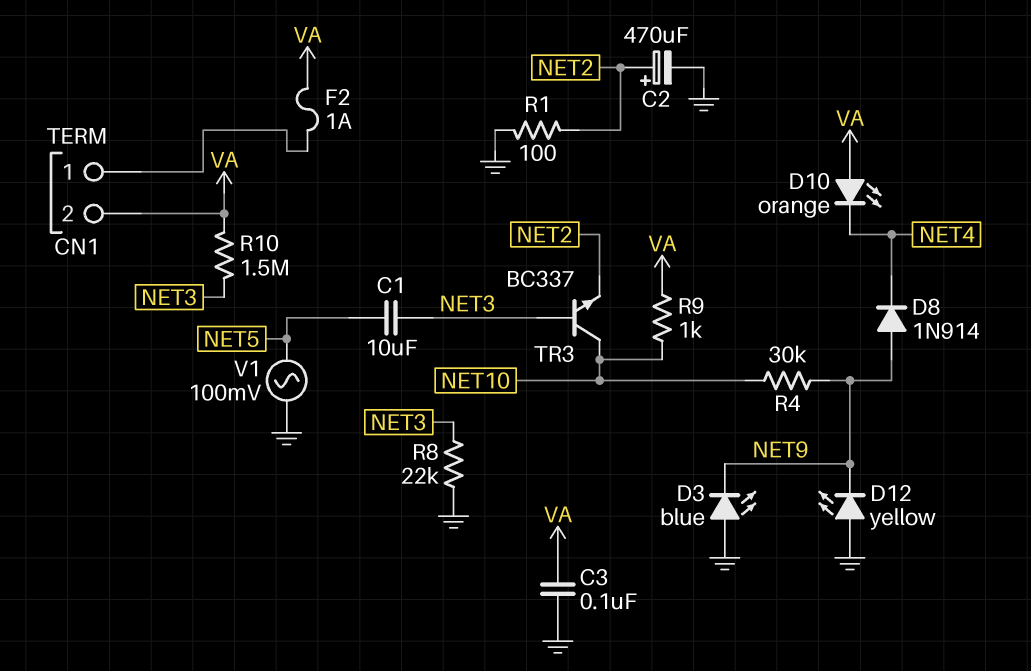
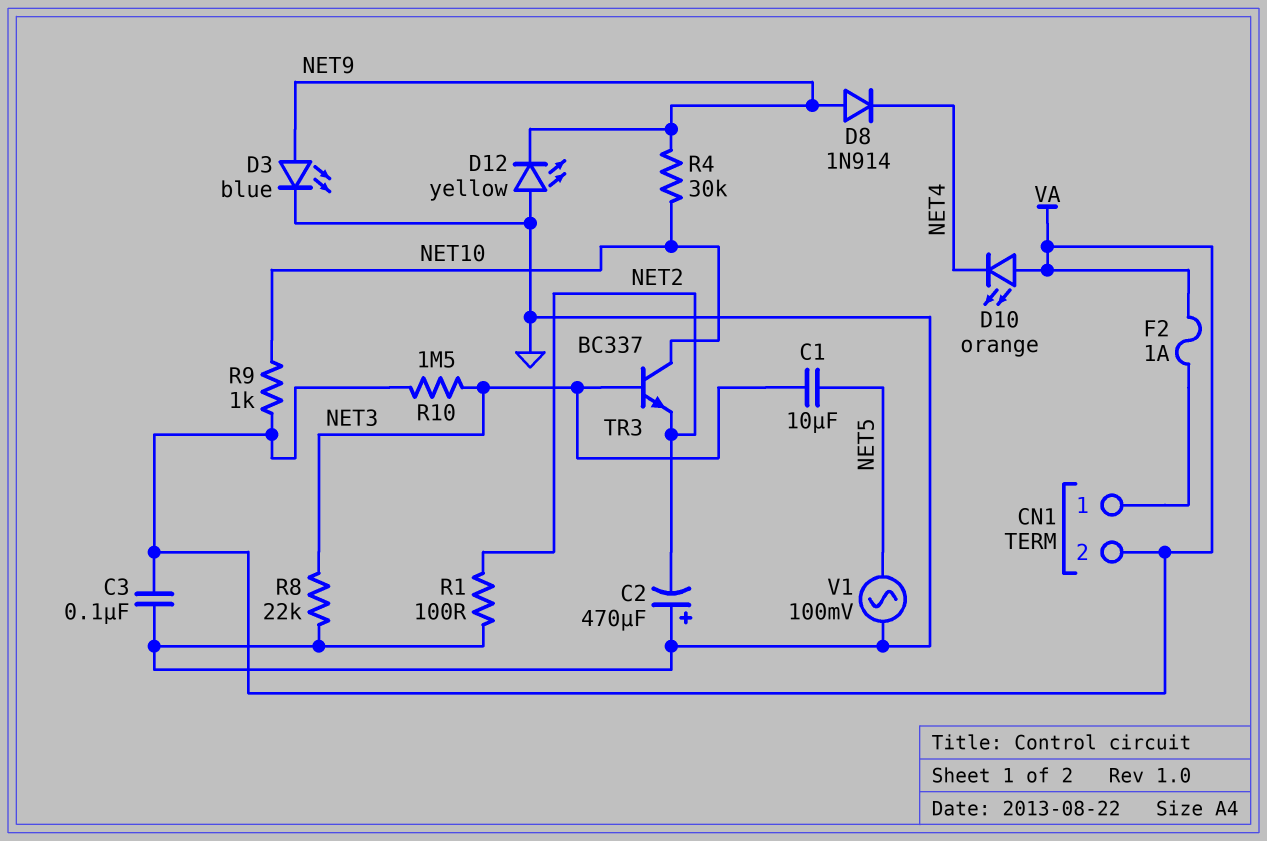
C2: 470uF (plus NET2, minus GND) -> 470uF (plus GND, minus NET2)
D3: LED blue (A GND, K NET9) -> LED blue (A NET9, K GND)

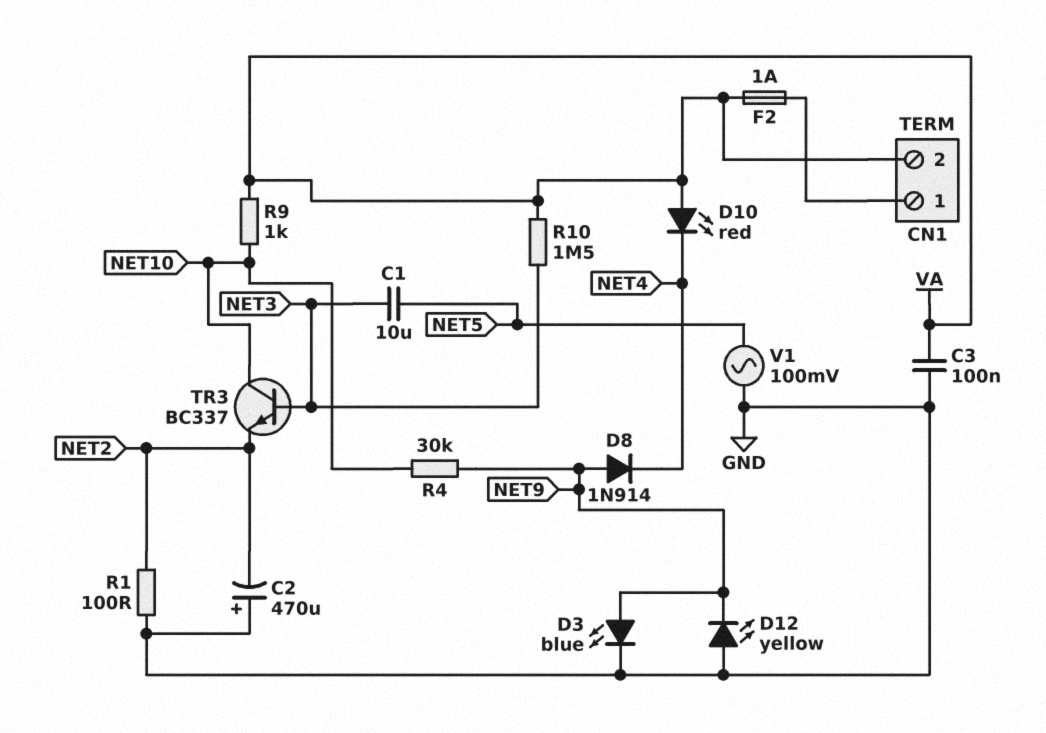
D10: LED orange (A VA, K NET4) -> LED red (A VA, K NET4)
R8: 22k (GND, NET3) -> none

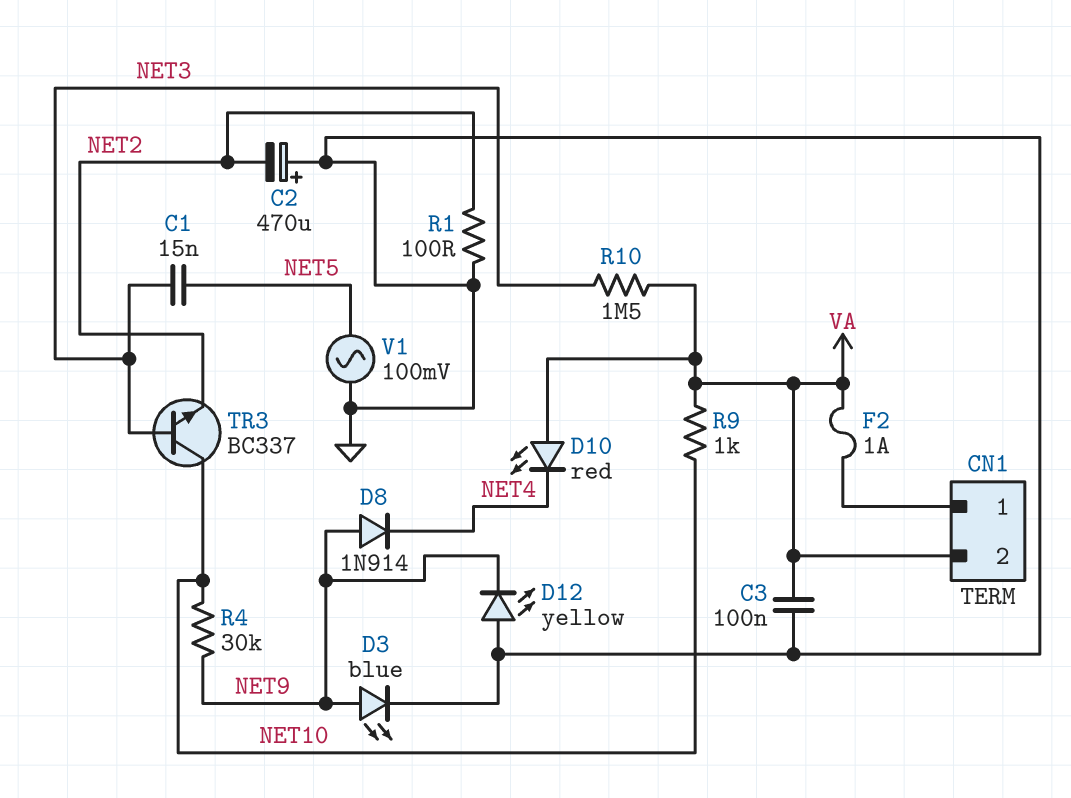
C1: 10uF (NET3, NET5) -> 15nF (NET3, NET5)

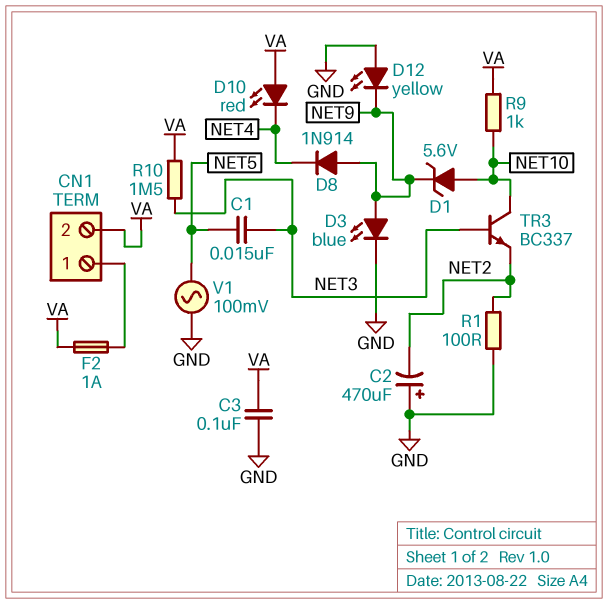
D1: none -> zener 5.6V (A NET10, K NET9)
R4: 30k (NET9, NET10) -> none

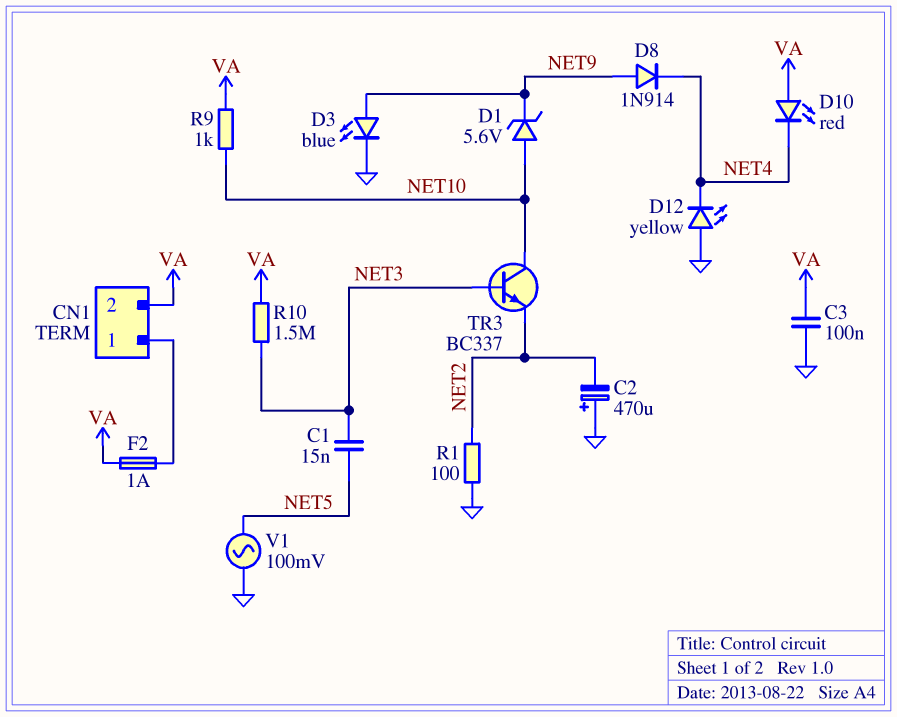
D12: LED yellow (A GND, K NET9) -> LED yellow (A GND, K NET4)

